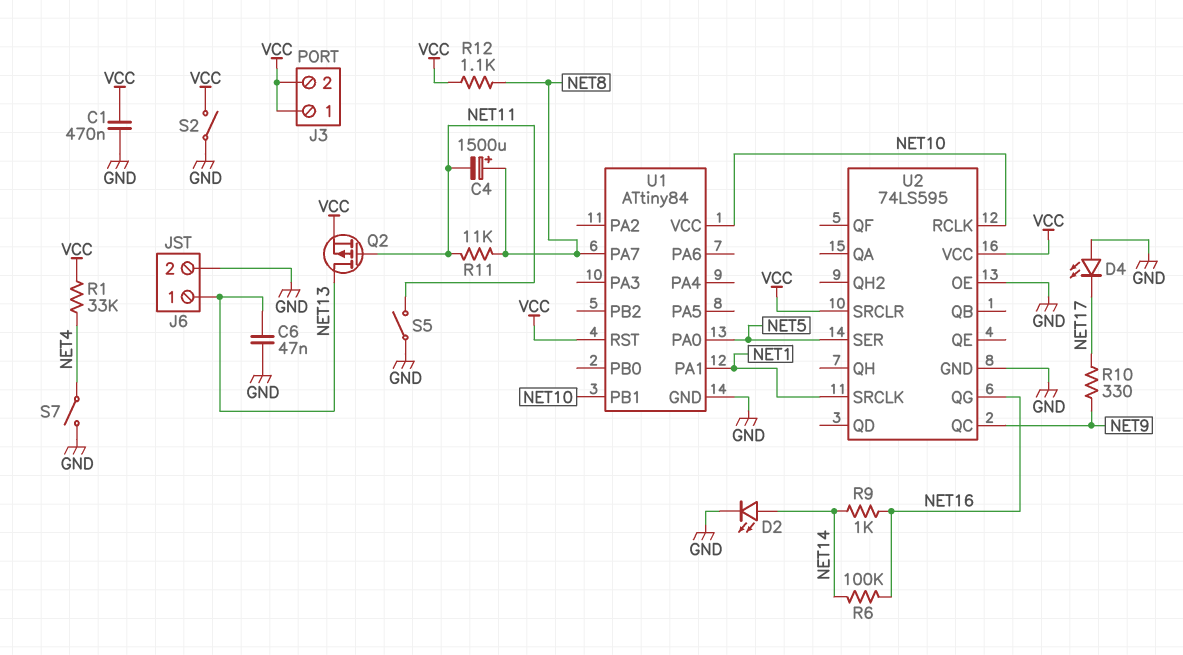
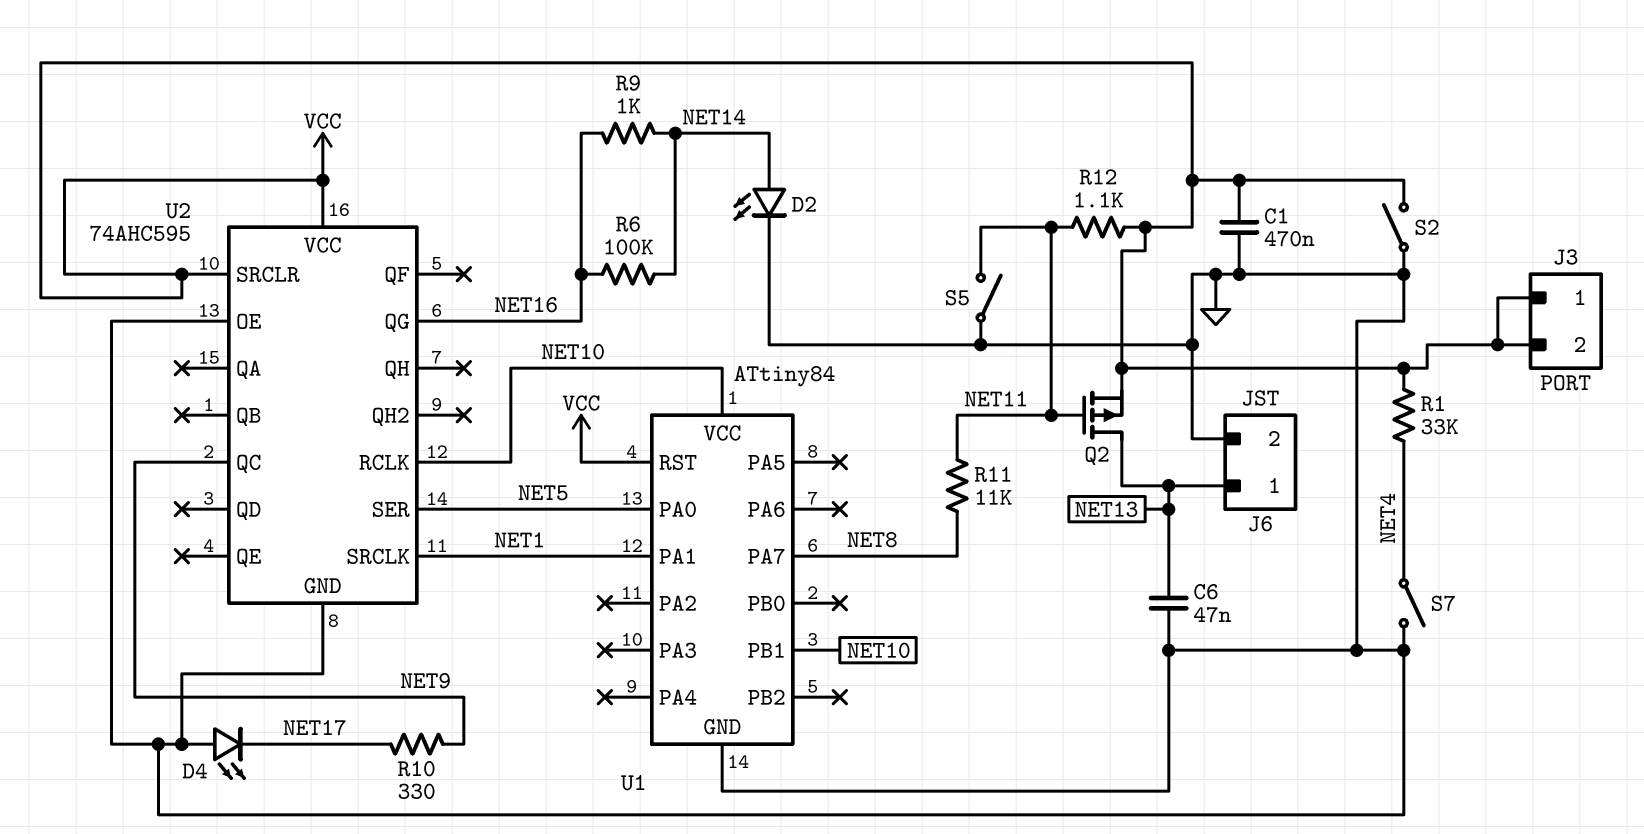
C4: 1500uF (plus NET8, minus NET11) -> none
R12: 1.1k (NET8, VCC) -> 1.1k (NET11, VCC)
U2: 74LS595 -> 74AHC595

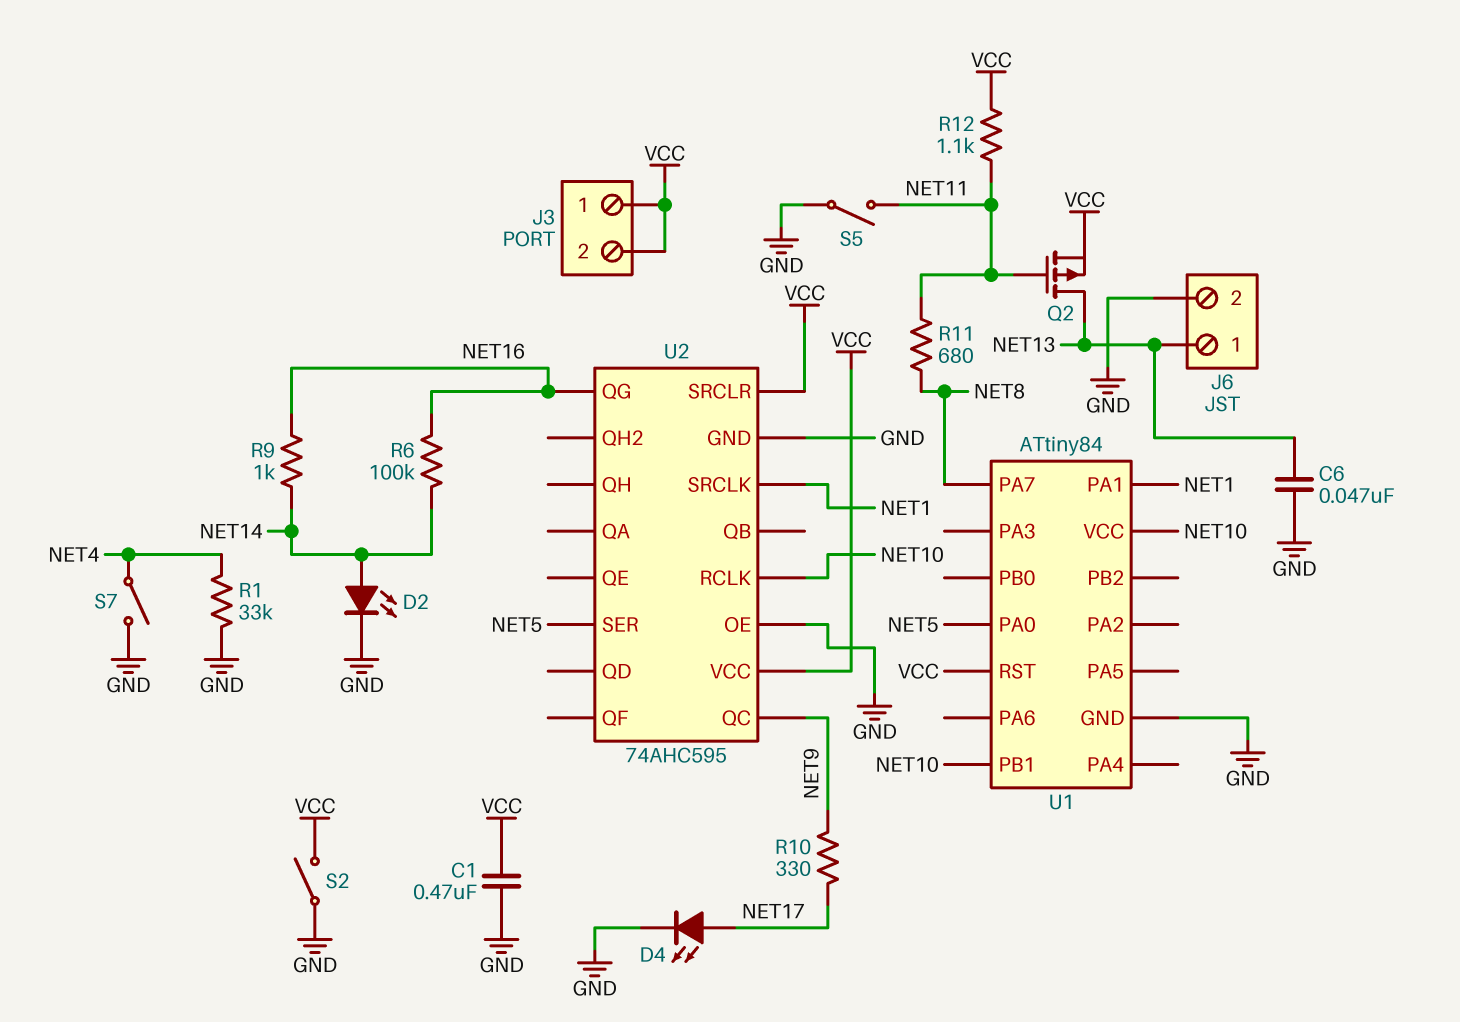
D4: LED (A GND, K NET17) -> LED (A NET17, K GND)
R1: 33k (NET4, VCC) -> 33k (GND, NET4)
R11: 11k (NET8, NET11) -> 680 (NET8, NET11)

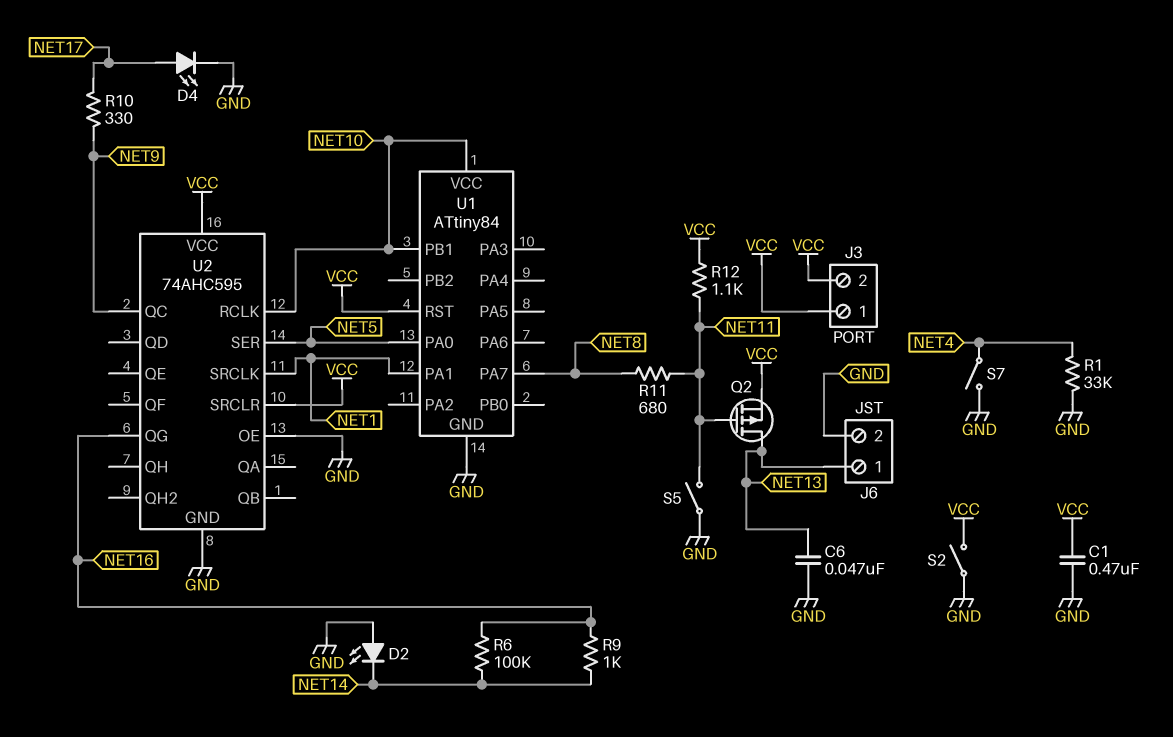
D2: LED (A NET14, K GND) -> LED (A GND, K NET14)

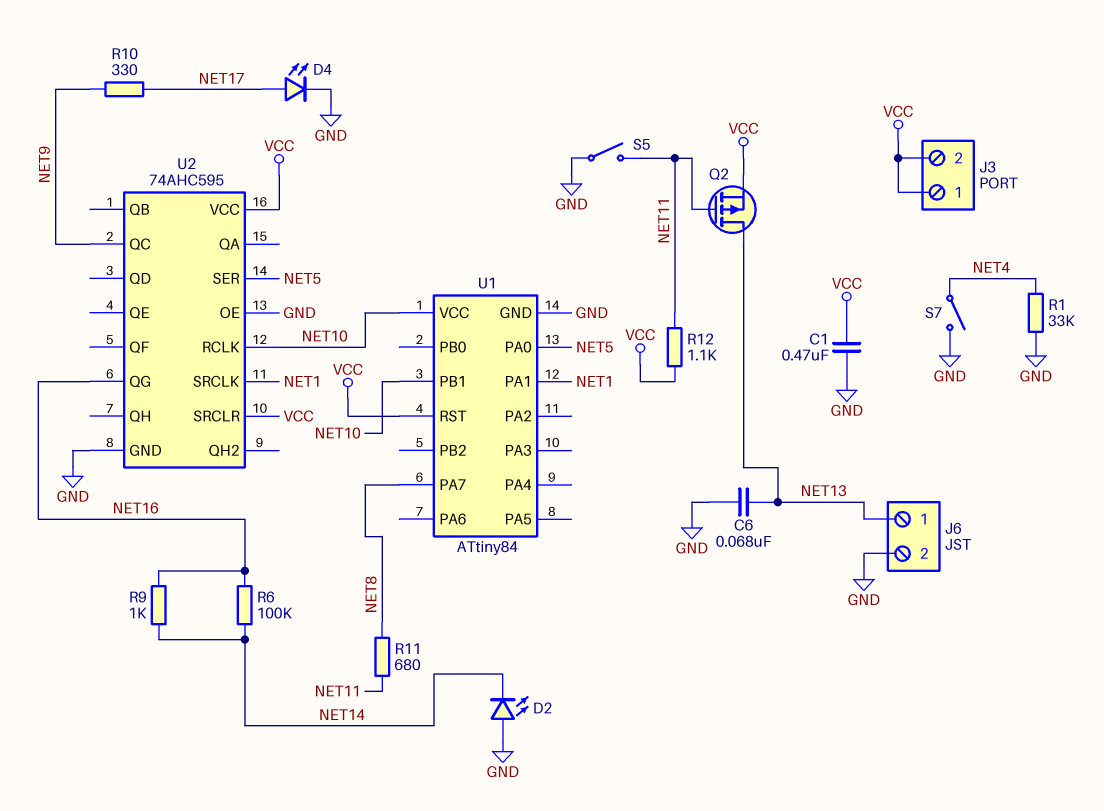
C6: 47nF (GND, NET13) -> 68nF (GND, NET13)
S2: switch (GND, VCC) -> none

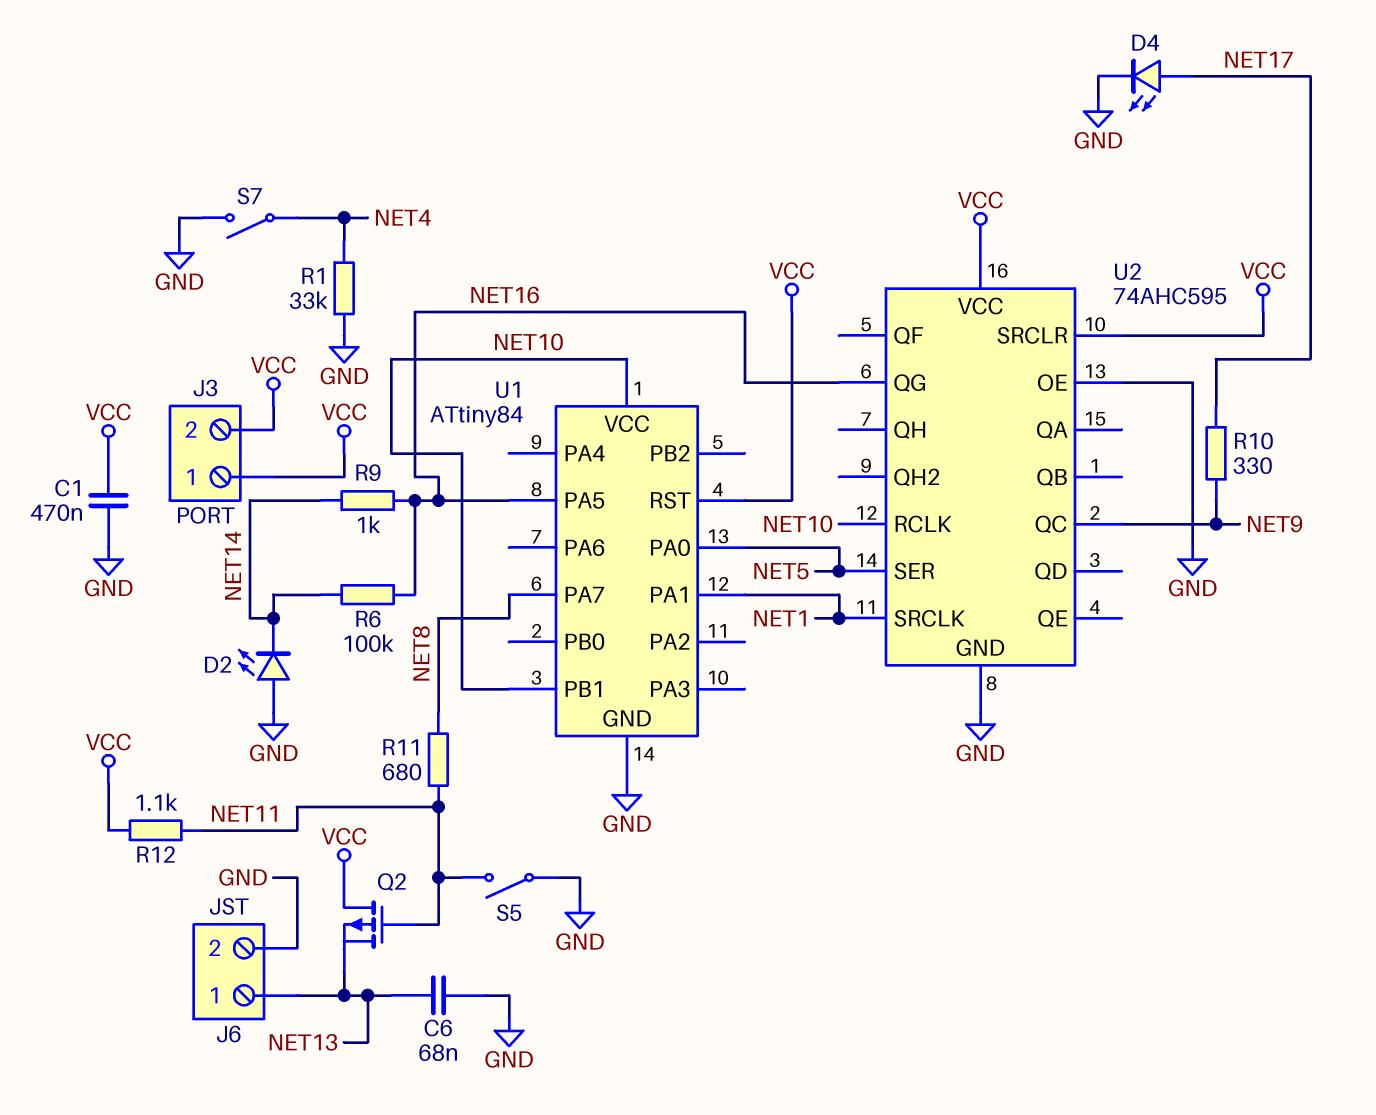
Q2: PMOS (G NET11, D NET13, S VCC) -> PMOS (G NET11, D VCC, S NET13)
U1 pin PA5: none -> NET16

